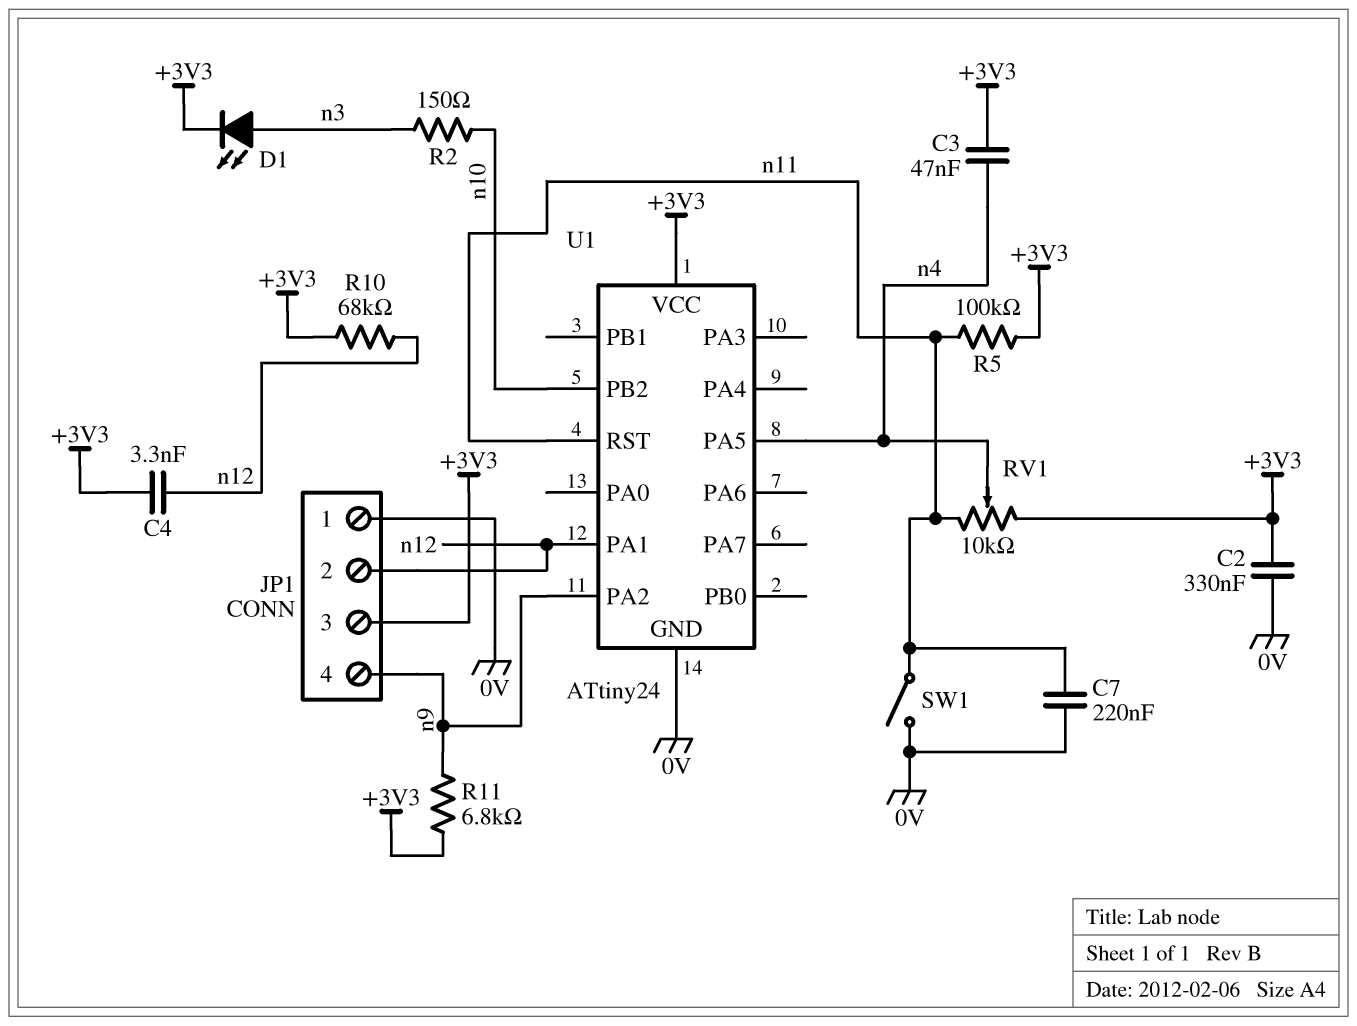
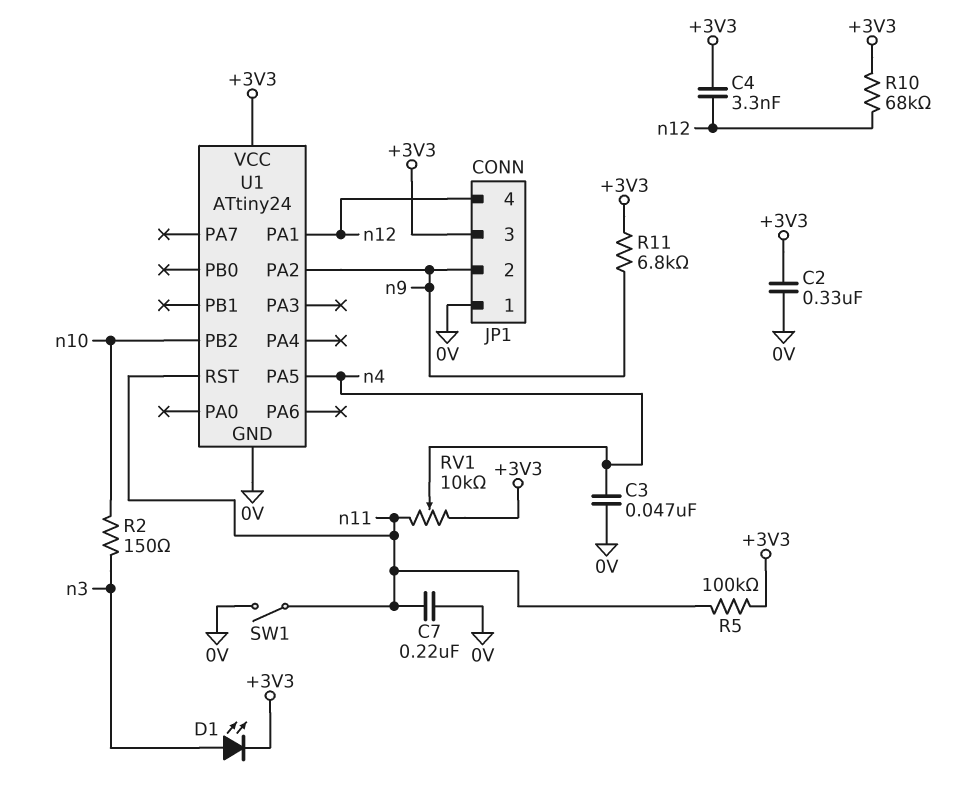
C3: 47nF (+3V3, n4) -> 47nF (0V, n4)
JP1 pin 2: n12 -> n9
JP1 pin 4: n9 -> n12

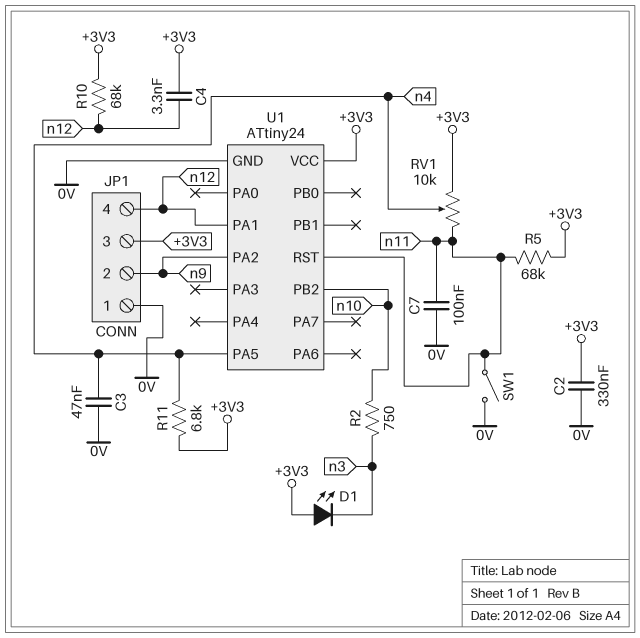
C7: 220nF (0V, n11) -> 100nF (0V, n11)
D1: LED (A n3, K +3V3) -> LED (A +3V3, K n3)
R2: 150 (n3, n10) -> 750 (n3, n10)
R5: 100k (+3V3, n11) -> 68k (+3V3, n11)
R11: 6.8k (+3V3, n9) -> 6.8k (+3V3, n4)

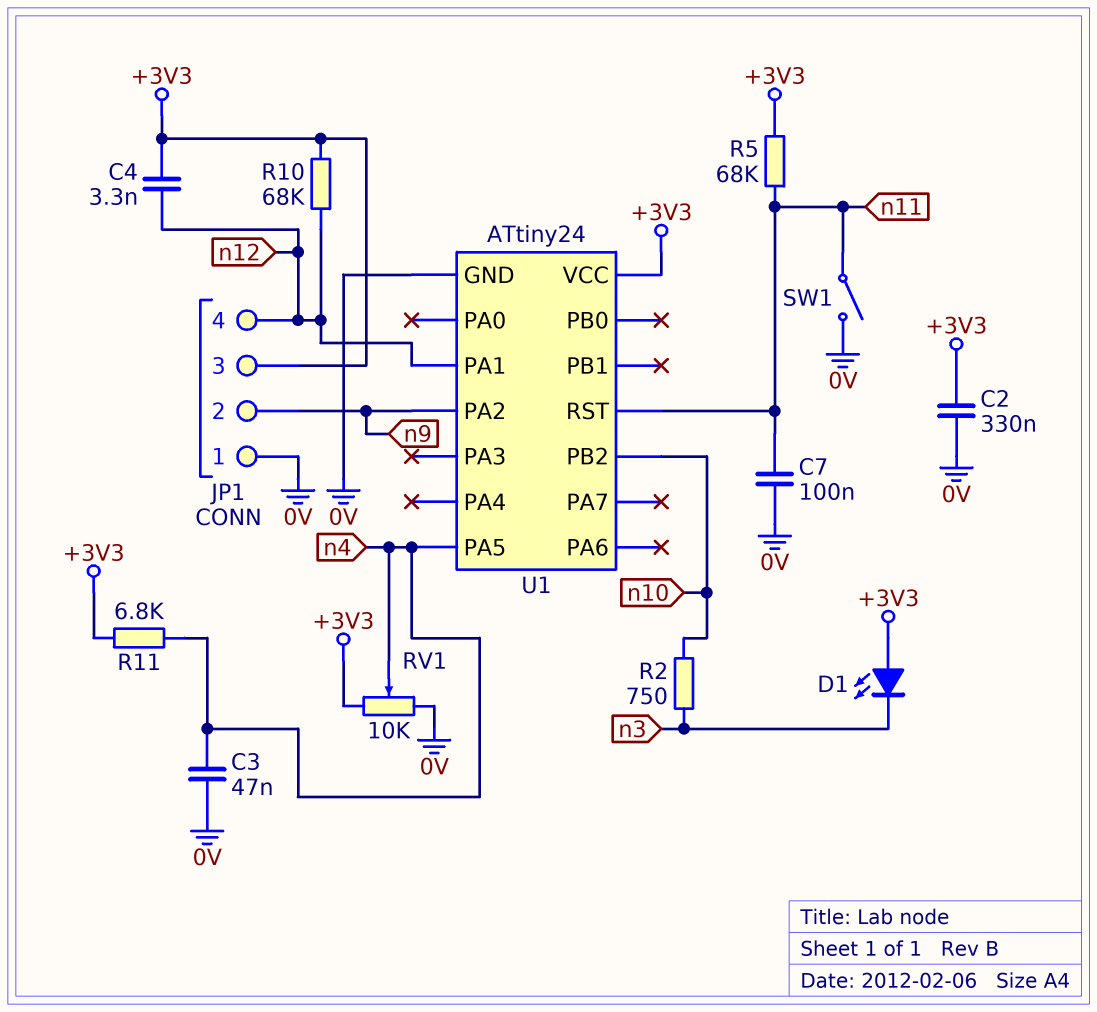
RV1: 10k (+3V3, n11, wiper n4) -> 10k (+3V3, 0V, wiper n4)

